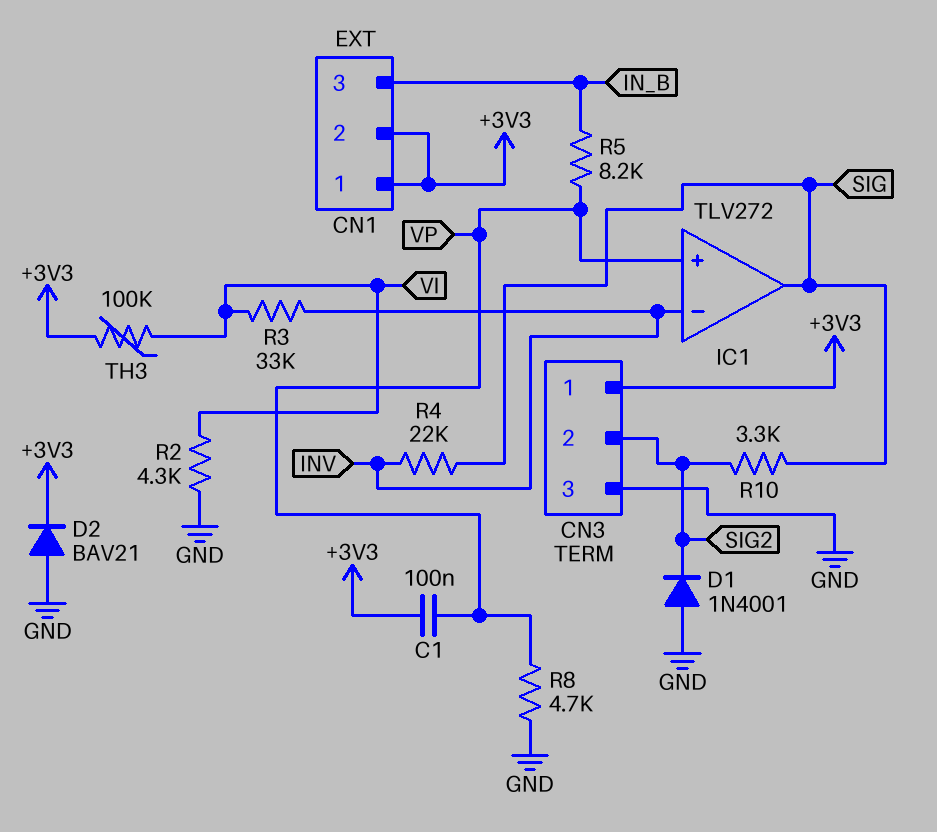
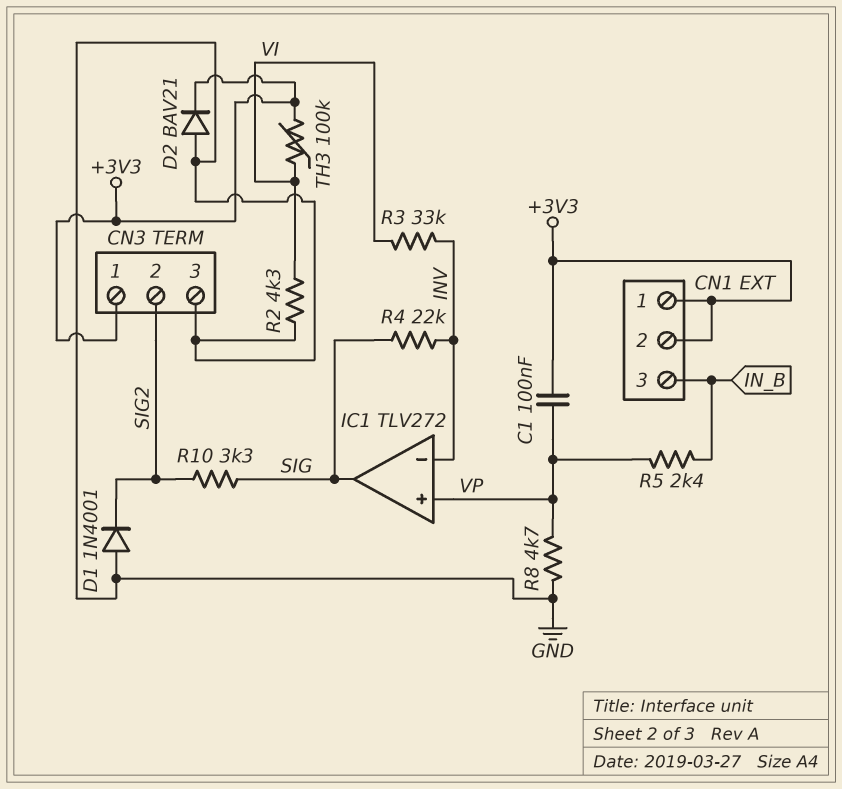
R5: 8.2k (IN_B, VP) -> 2.4k (IN_B, VP)

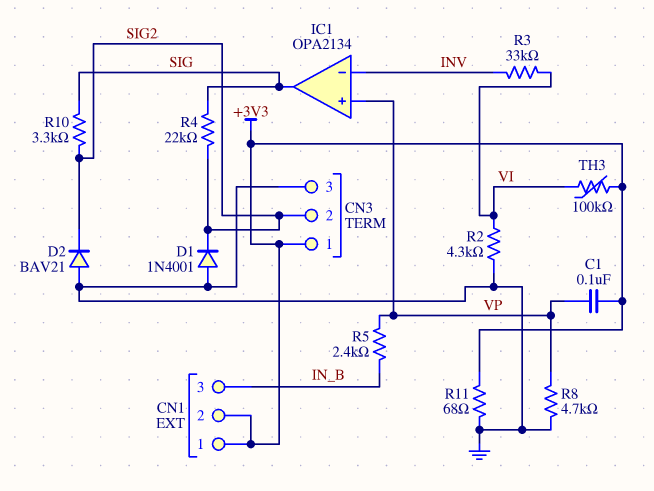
D2: diode BAV21 (A GND, K +3V3) -> diode BAV21 (A GND, K SIG2)
IC1: TLV272 -> OPA2134
R4: 22k (INV, SIG) -> 22k (SIG, SIG2)
R11: none -> 68 (+3V3, GND)

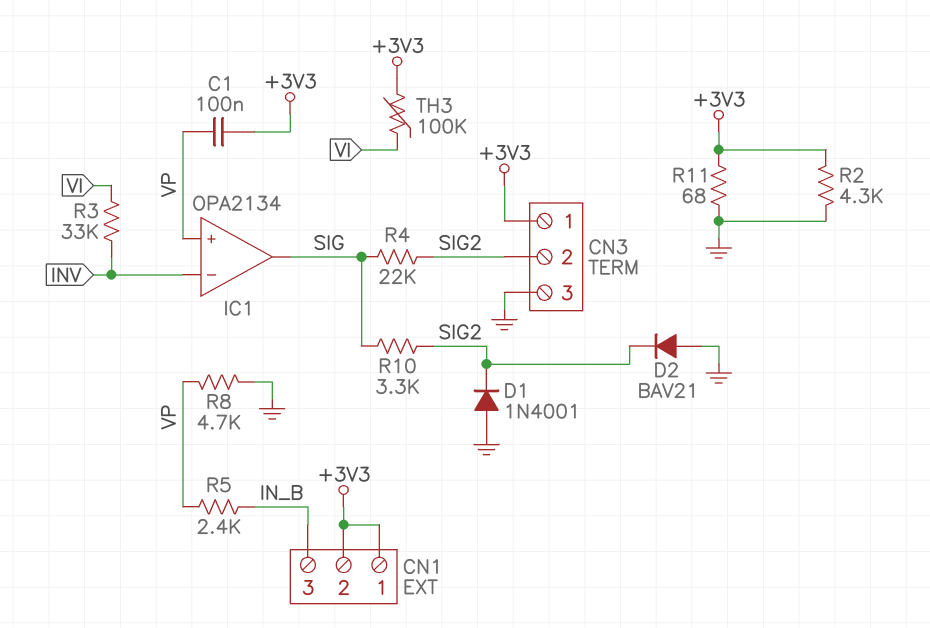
R2: 4.3k (GND, VI) -> 4.3k (+3V3, GND)

